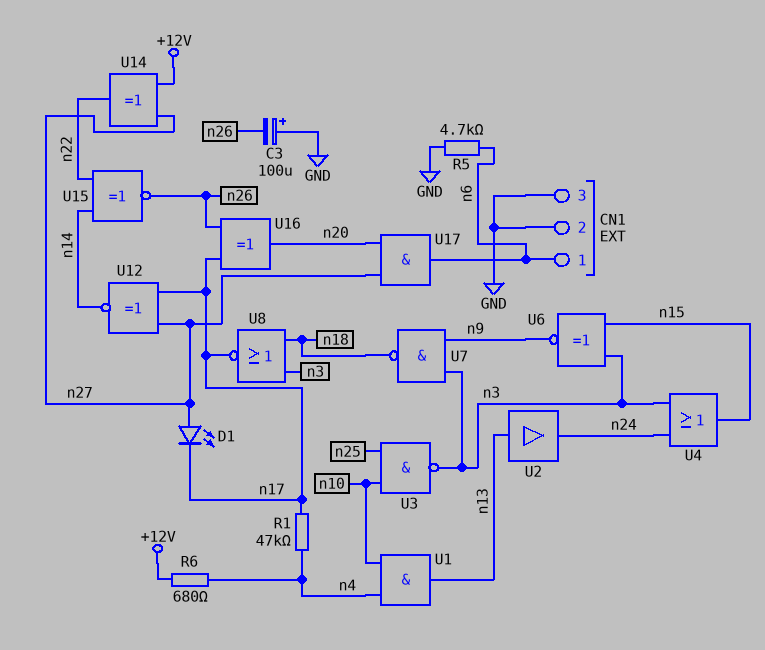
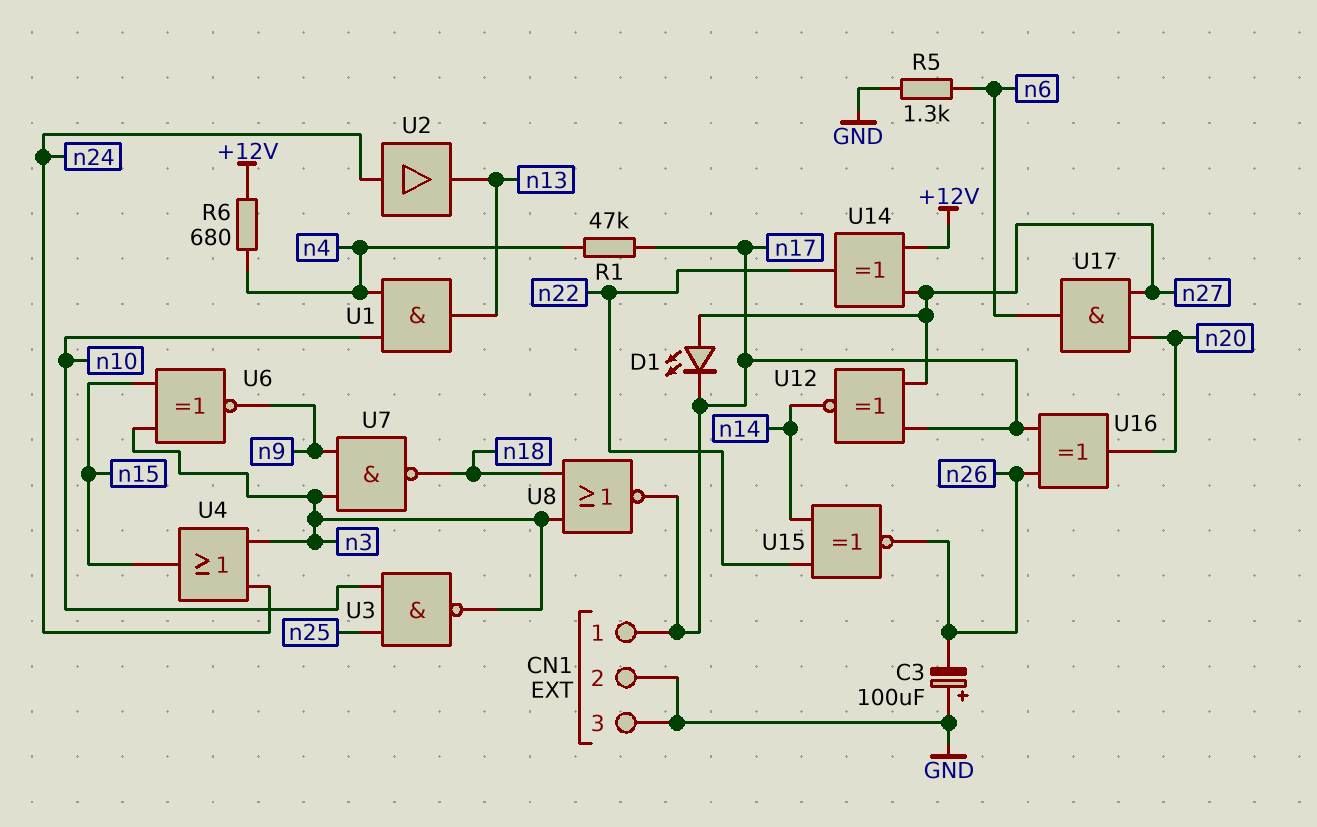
CN1 pin 1: n6 -> n17
R5: 4.7k (GND, n6) -> 1.3k (GND, n6)
U2: buffer (in n13, out n24) -> buffer (in n24, out n13)

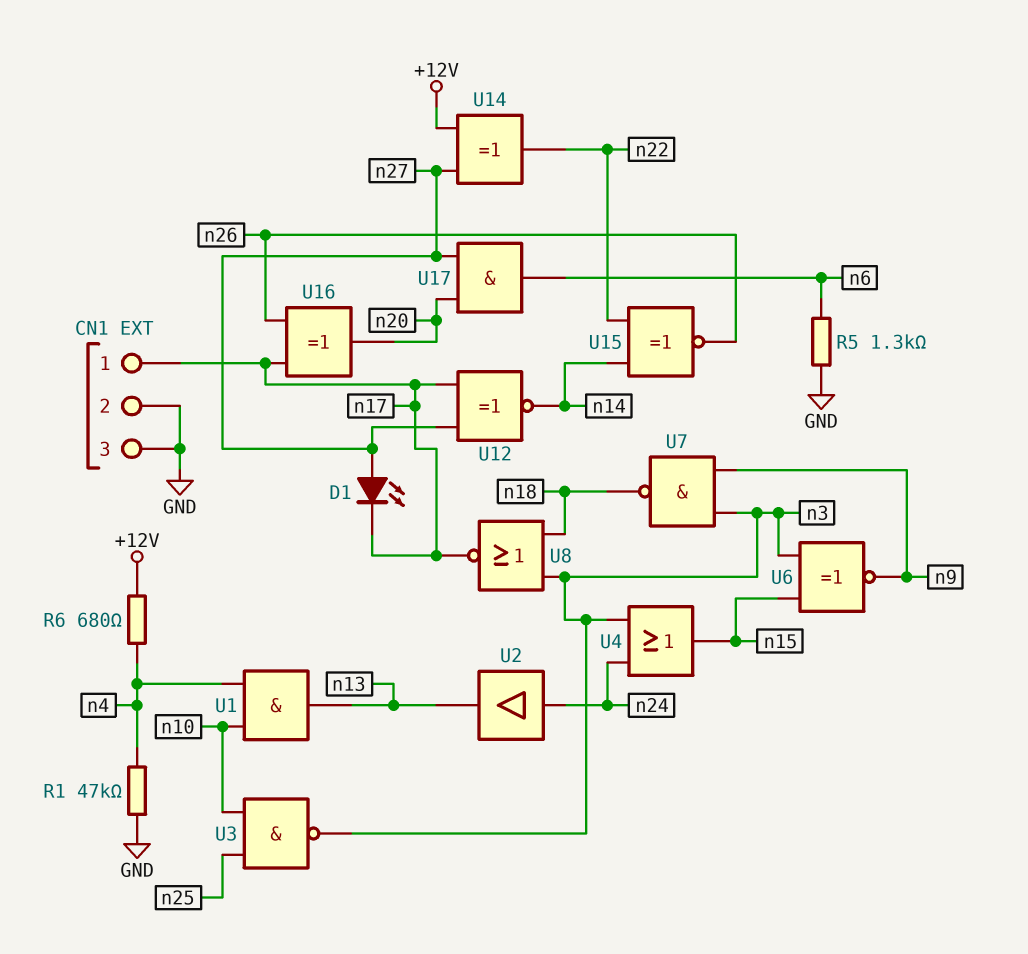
C3: 100uF (plus GND, minus n26) -> none
R1: 47k (n4, n17) -> 47k (GND, n4)

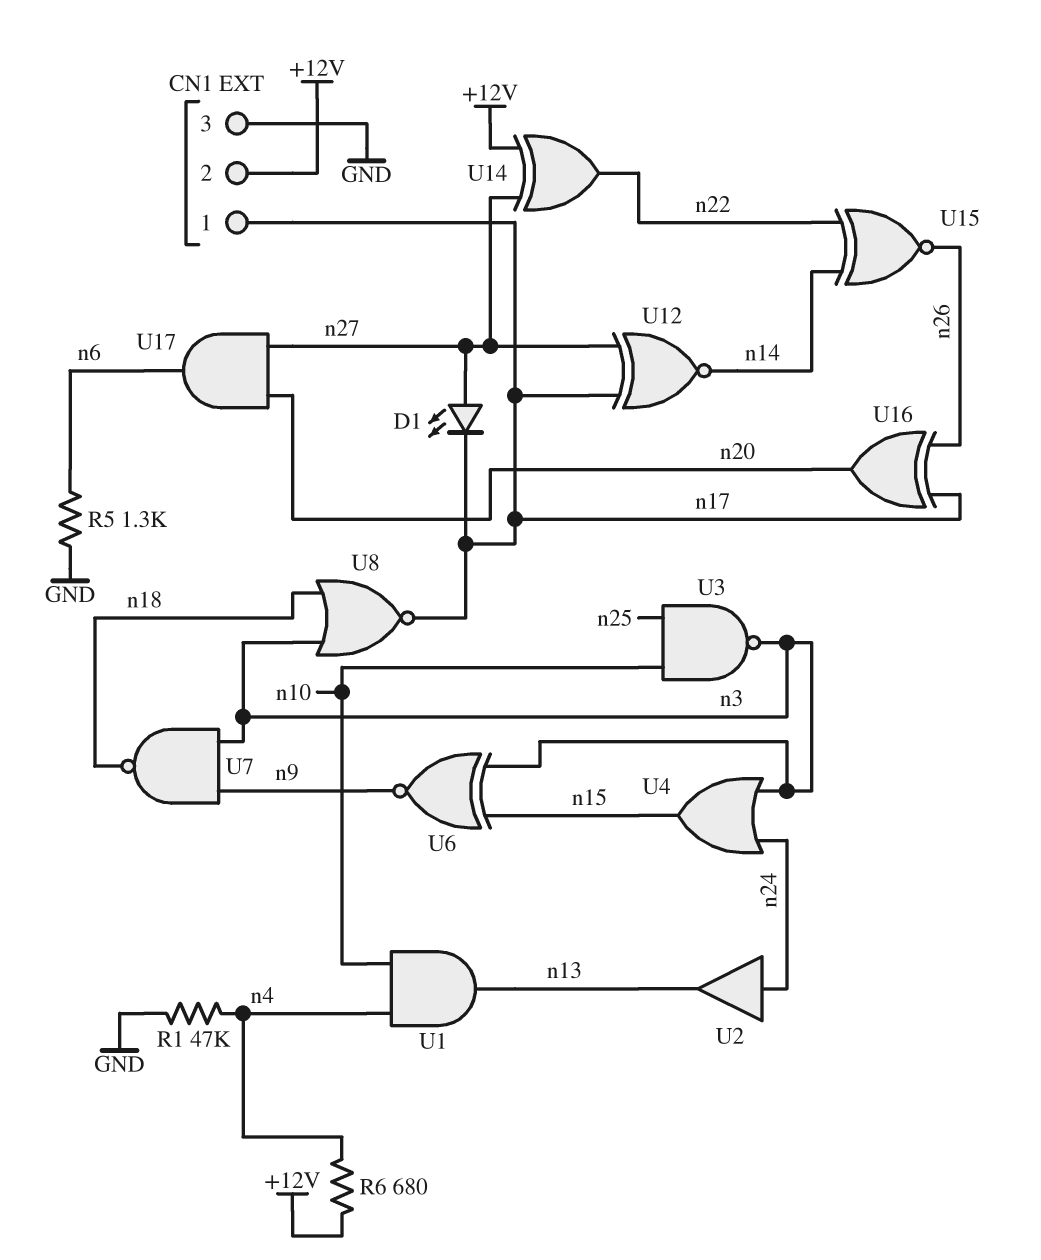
CN1 pin 2: GND -> +12V

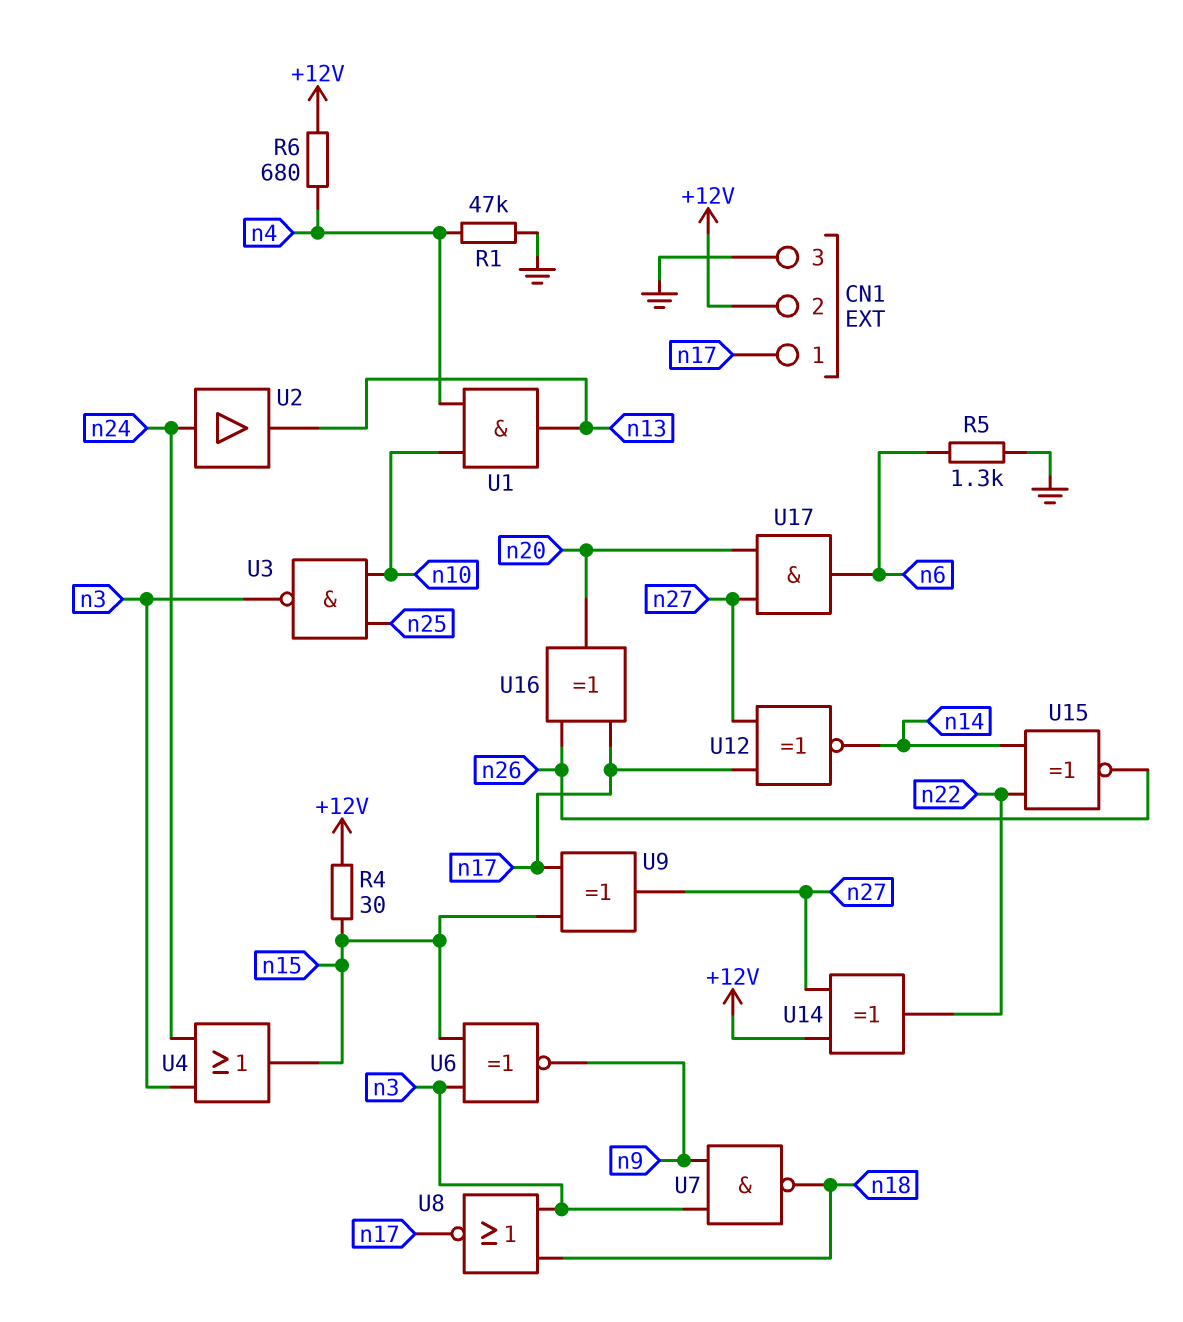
D1: LED (A n27, K n17) -> none
R4: none -> 30 (+12V, n15)
U9: none -> XOR (in n15, in n17, out n27)

